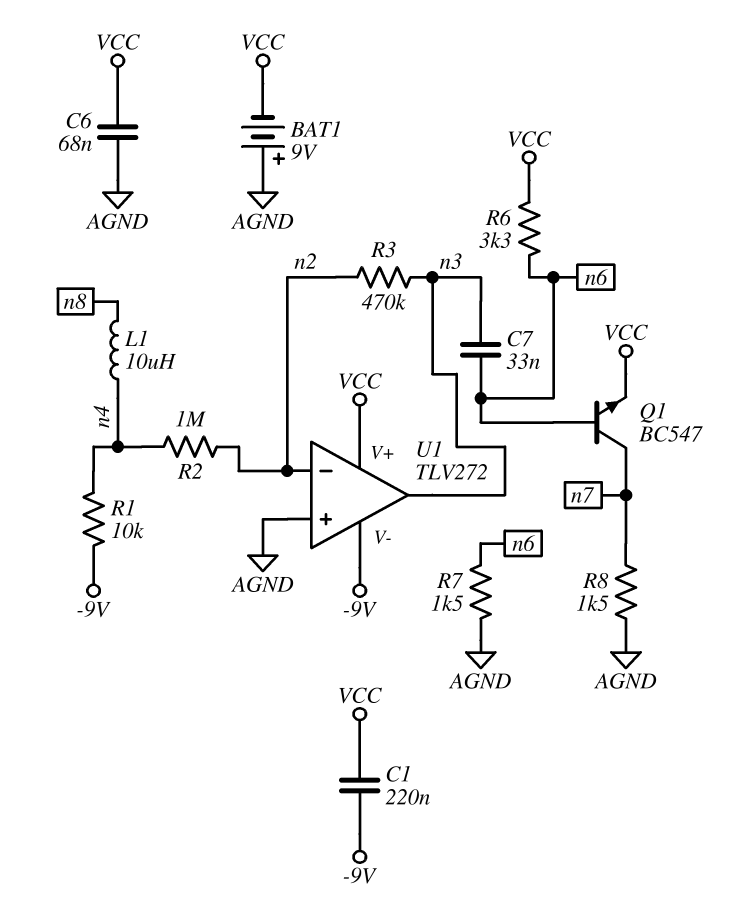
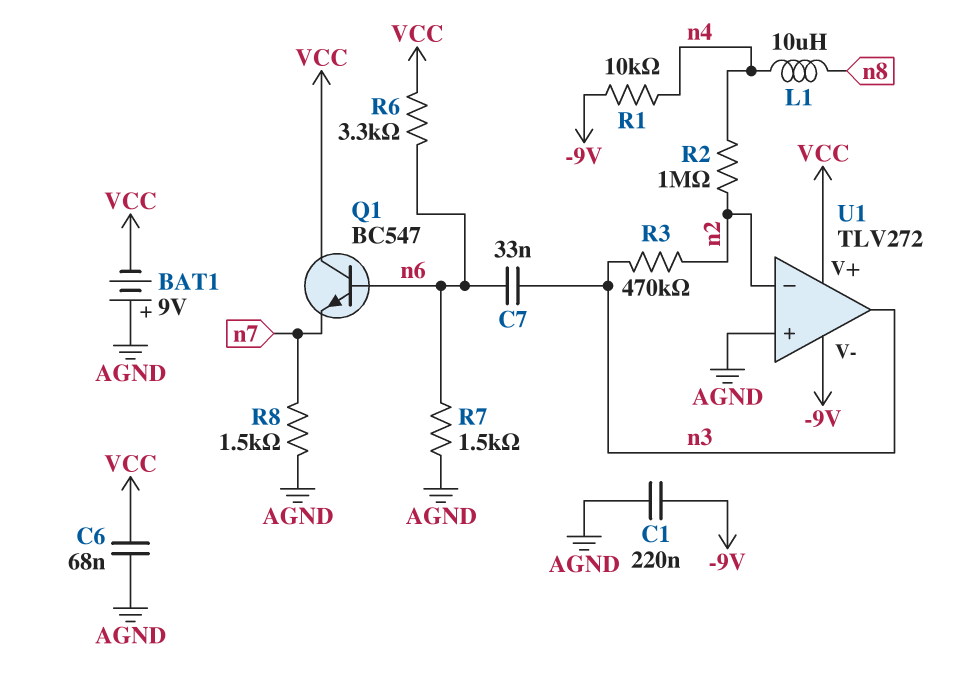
C1: 220nF (-9V, VCC) -> 220nF (-9V, AGND)
Q1: NPN BC547 (B n6, C n7, E VCC) -> NPN BC547 (B n6, C VCC, E n7)

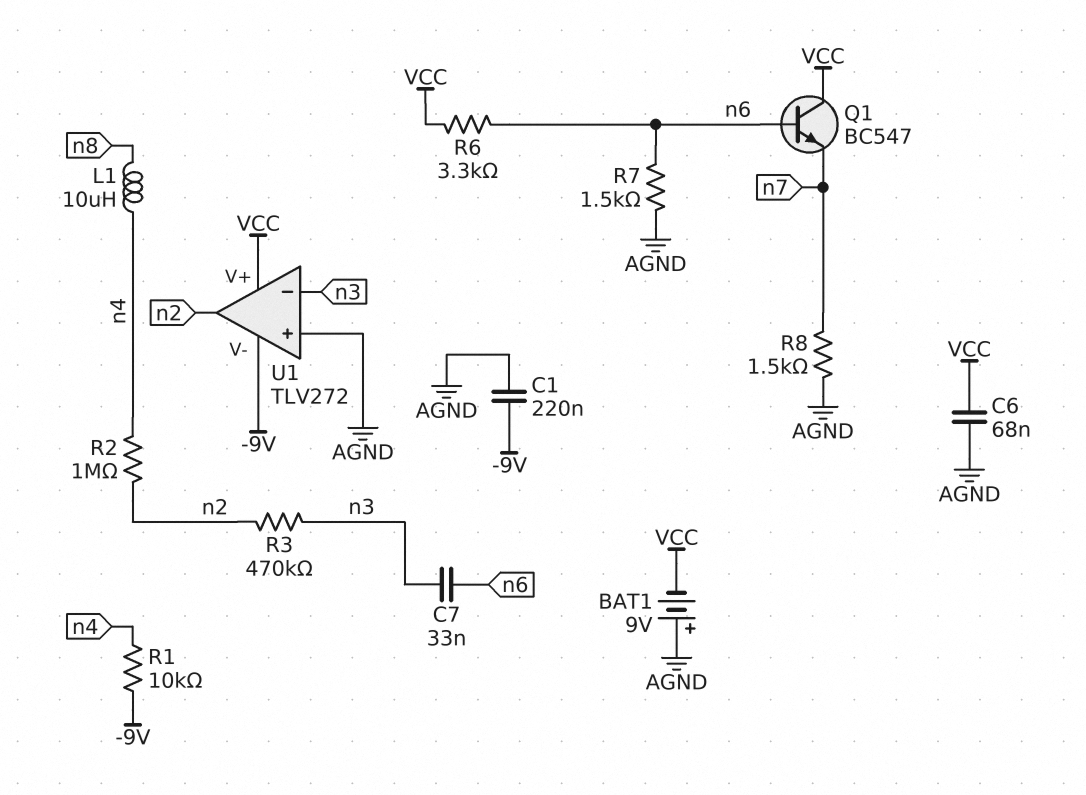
U1 pin in-: n2 -> n3
U1 pin out: n3 -> n2

